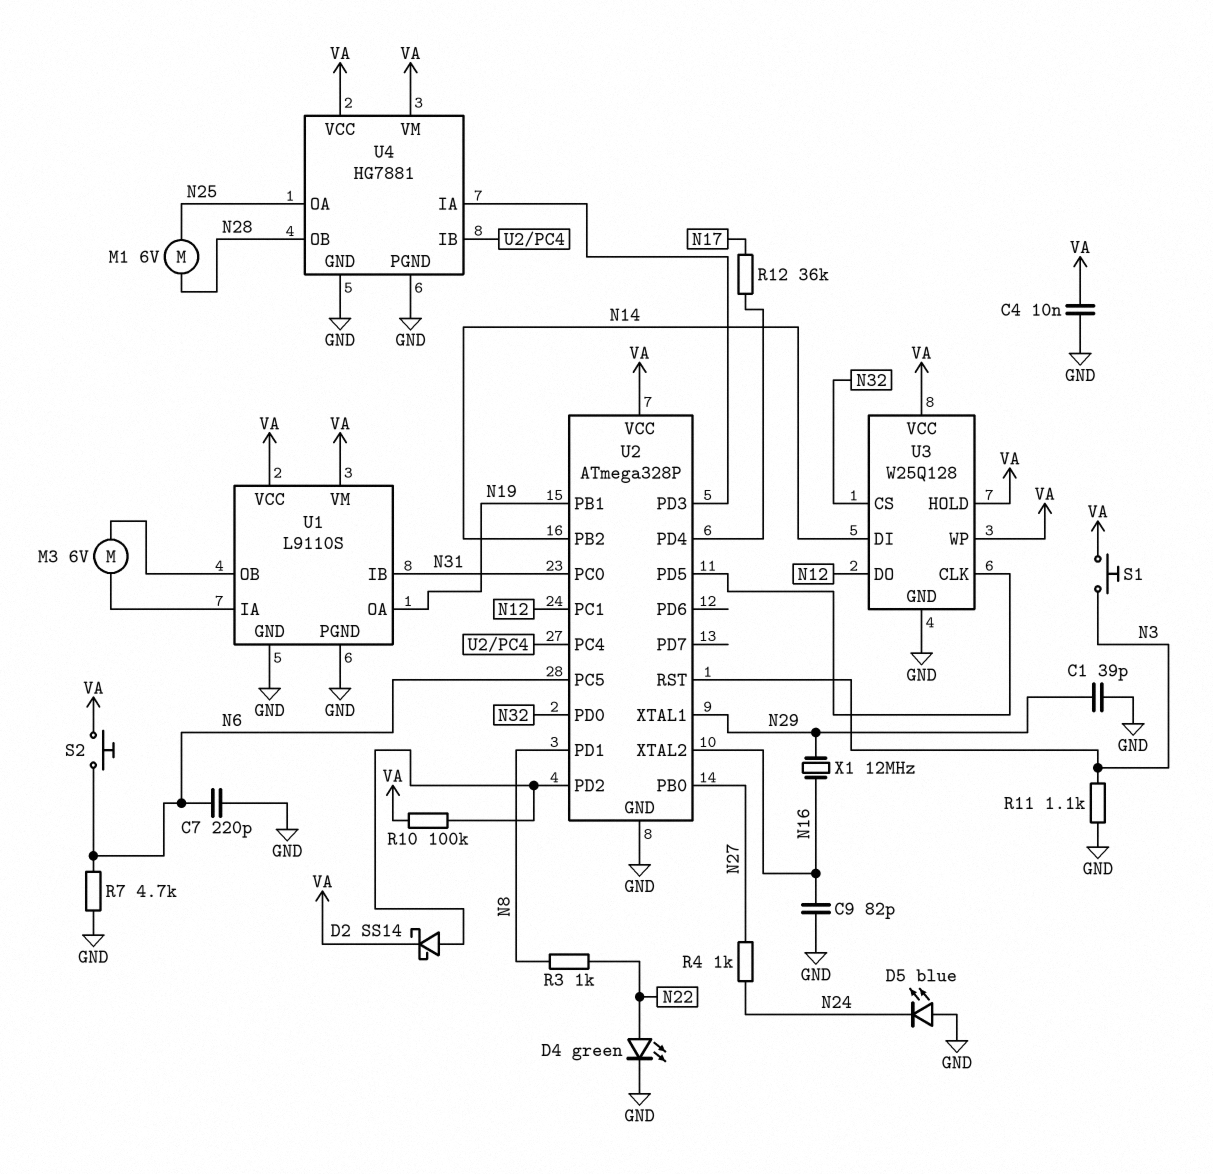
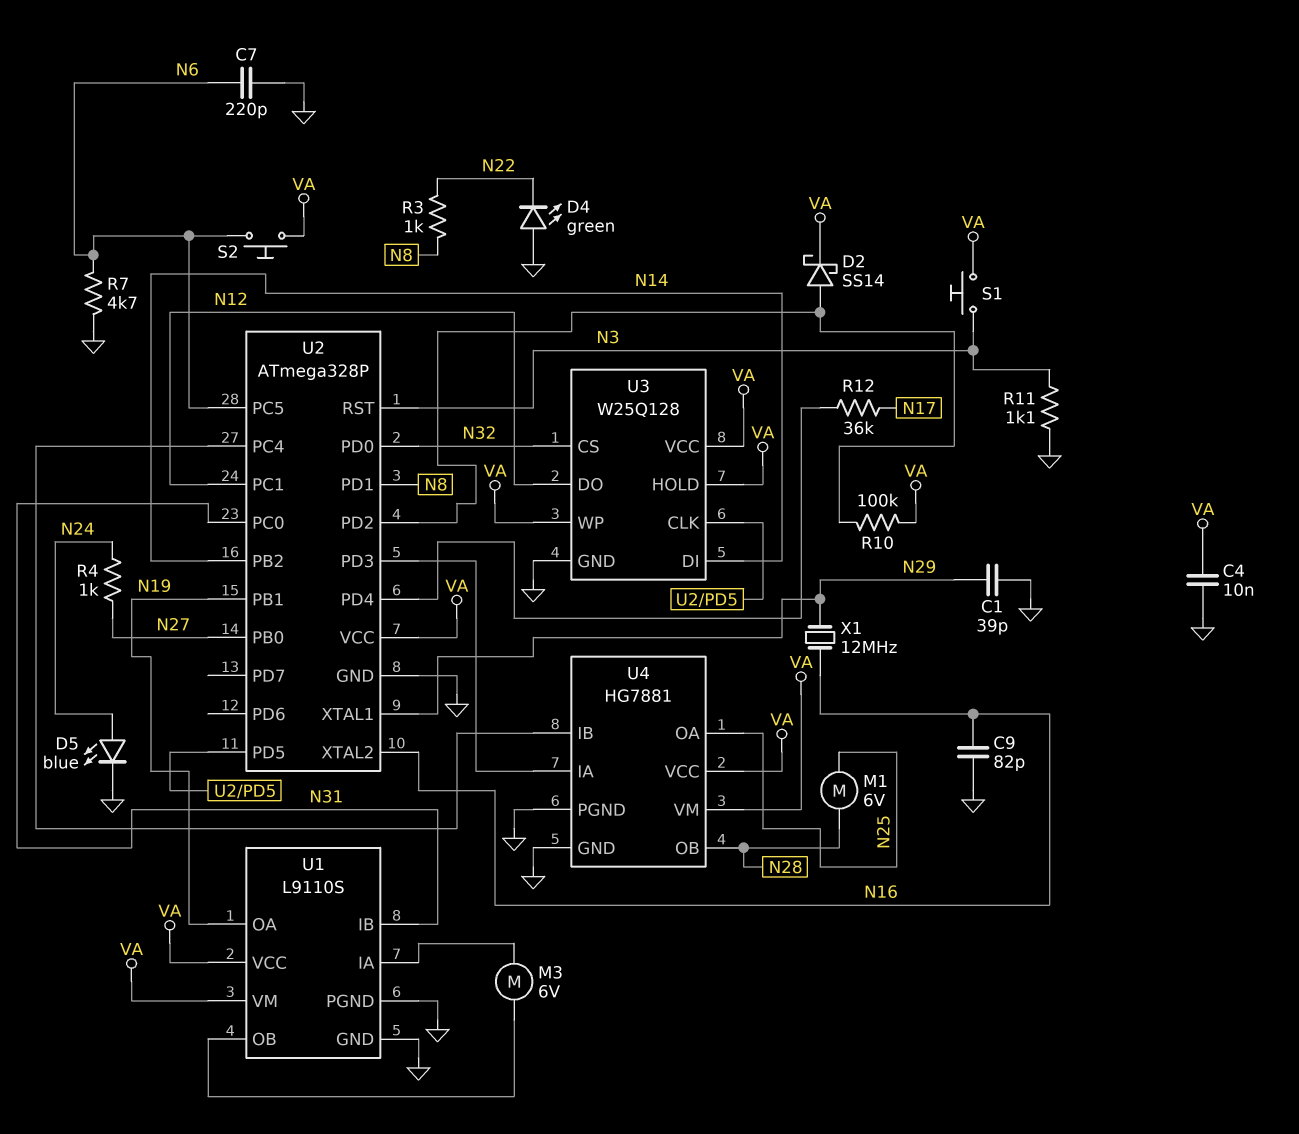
D4: LED green (A N22, K GND) -> LED green (A GND, K N22)
D5: LED blue (A GND, K N24) -> LED blue (A N24, K GND)

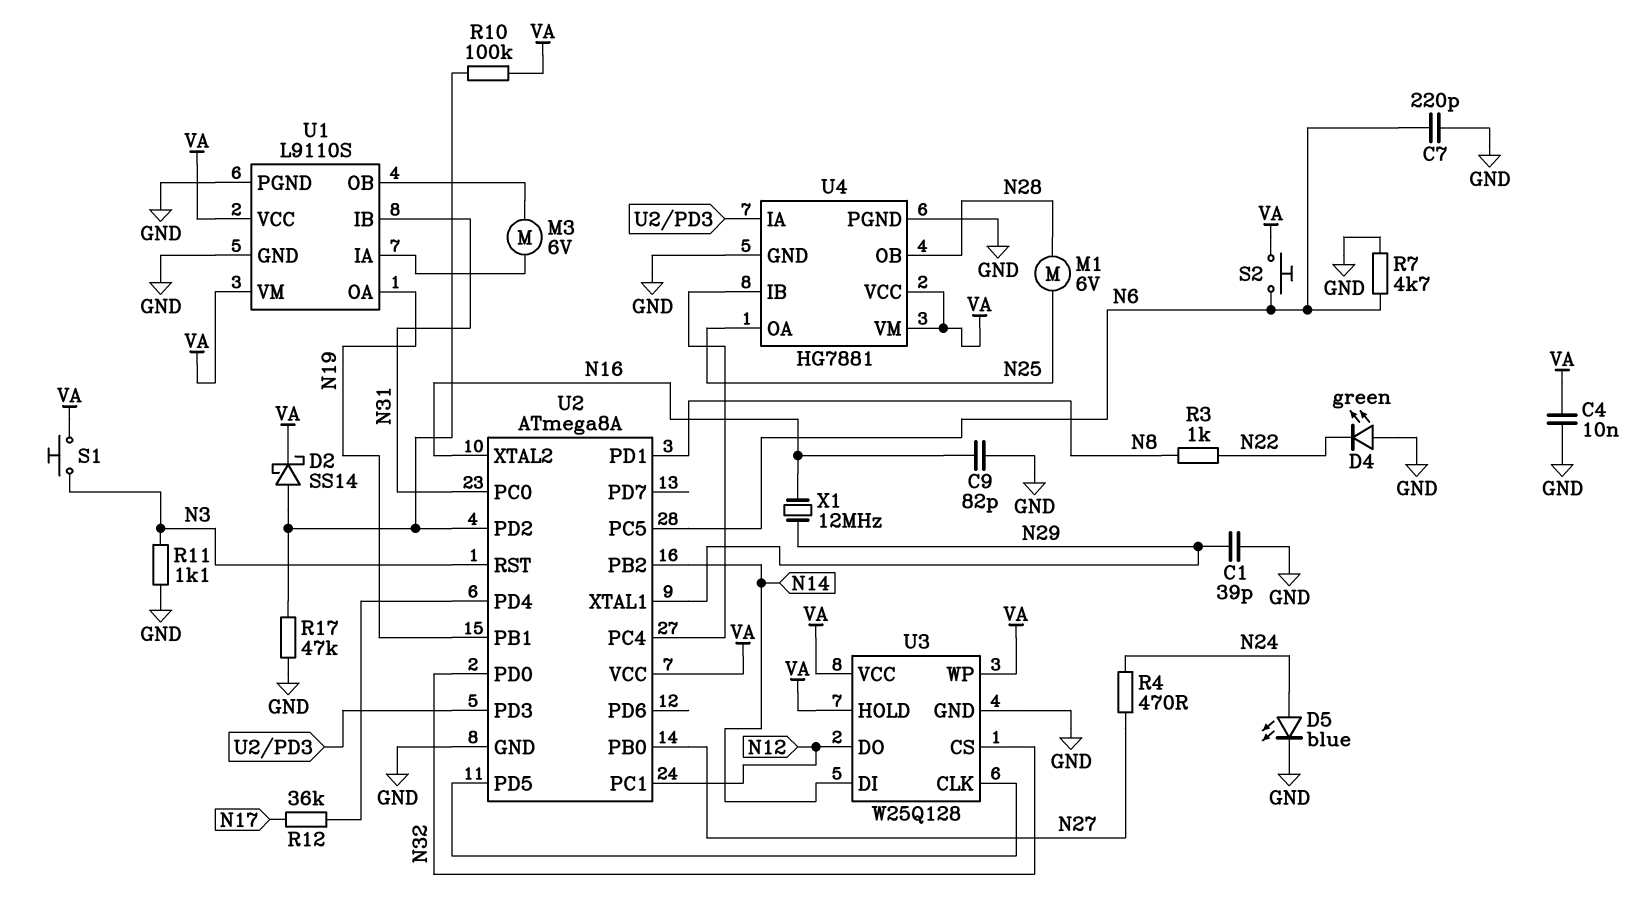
R4: 1k (N24, N27) -> 470 (N24, N27)
R17: none -> 47k (GND, U2/PD2)
U2: ATmega328P -> ATmega8A

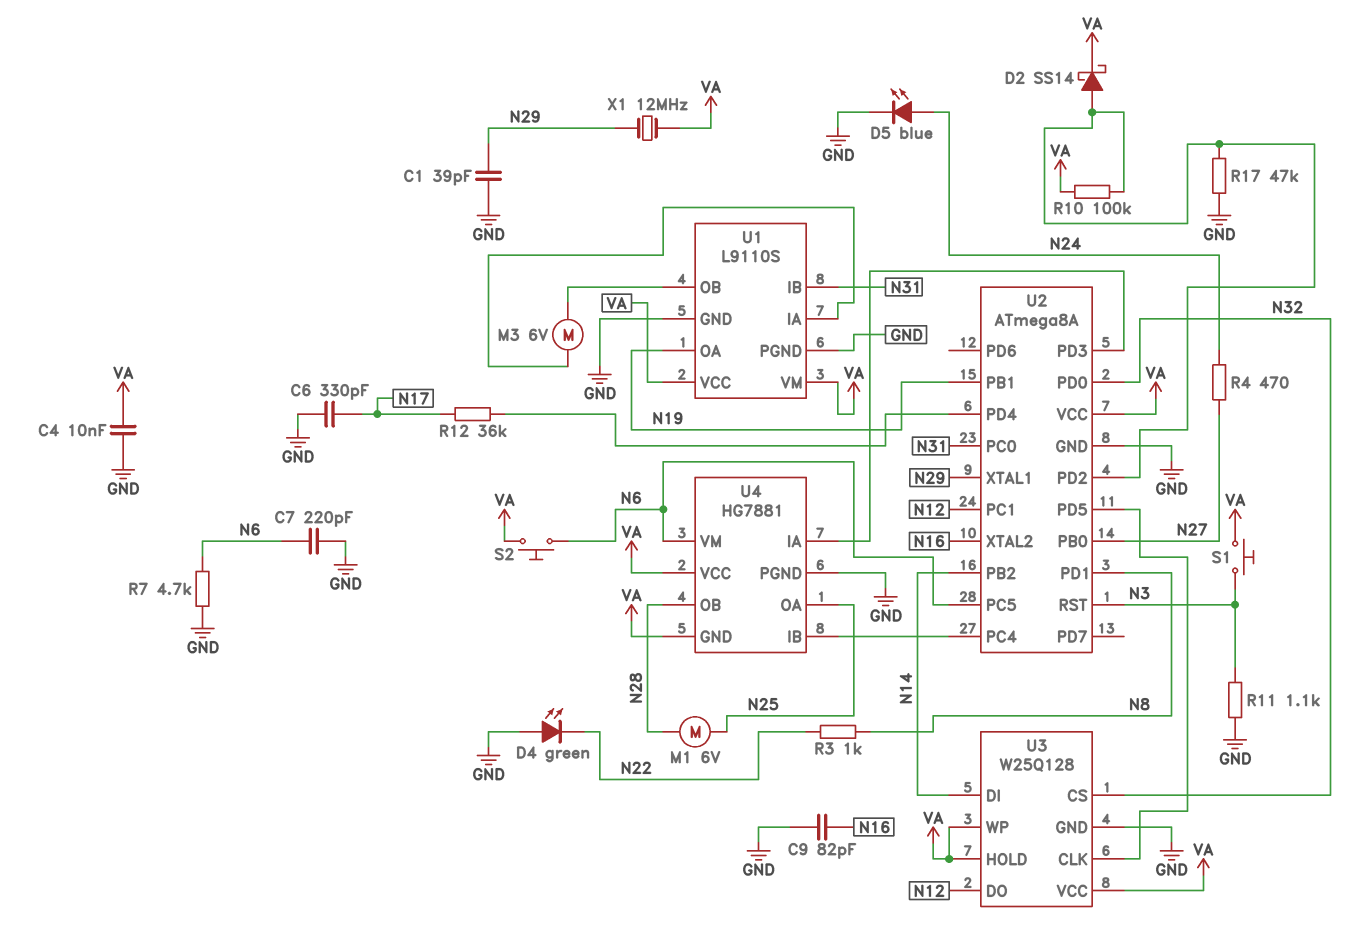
C6: none -> 330pF (GND, N17)
U4 pin GND: GND -> VA
U4 pin VM: VA -> N6
X1: 12MHz (N16, N29) -> 12MHz (N29, VA)

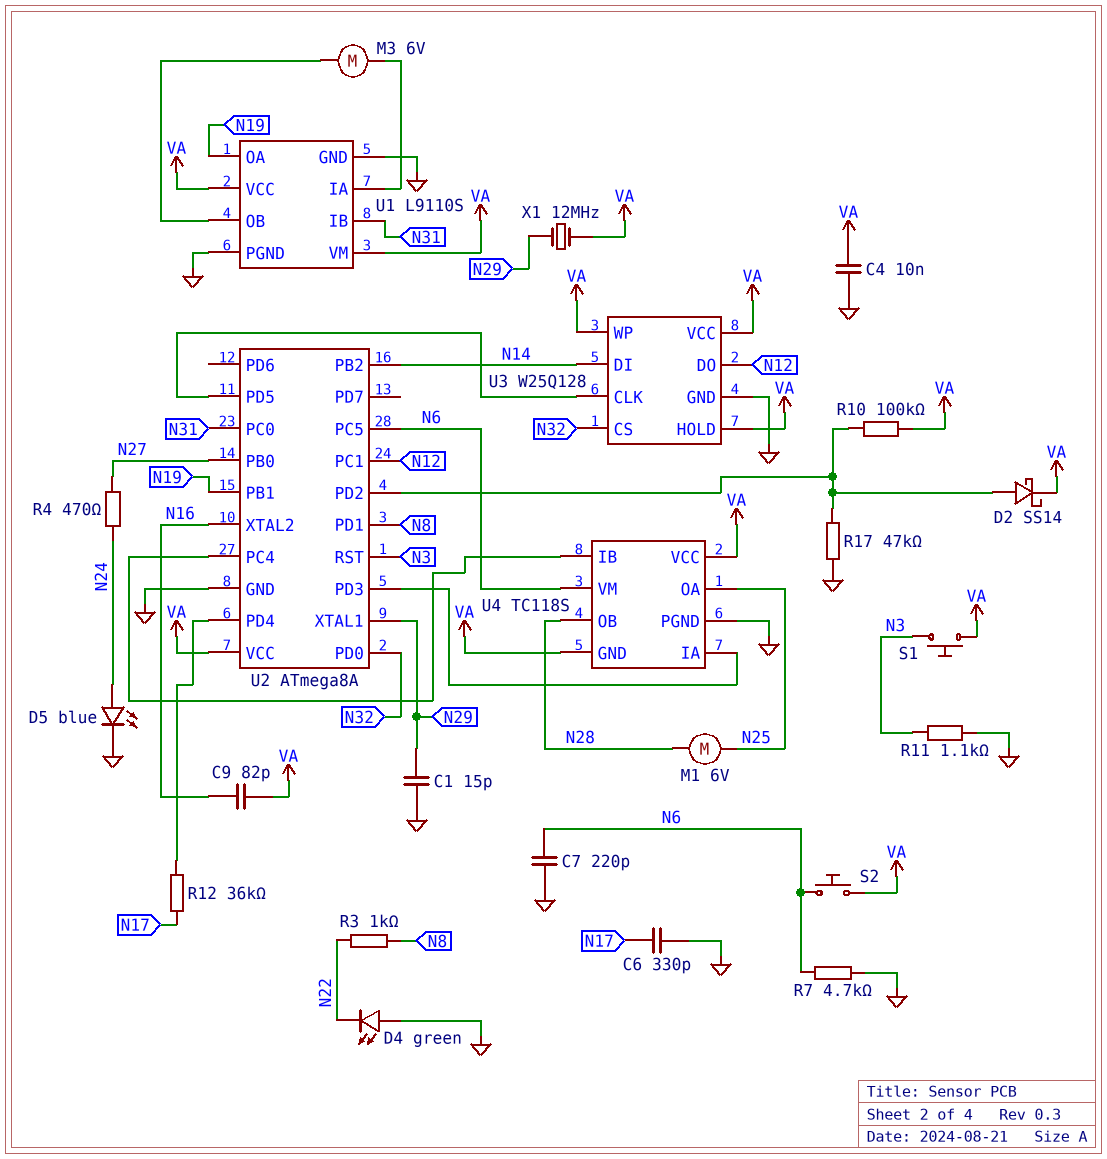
C1: 39pF (GND, N29) -> 15pF (GND, N29)
C9: 82pF (GND, N16) -> 82pF (N16, VA)
U4: HG7881 -> TC118S

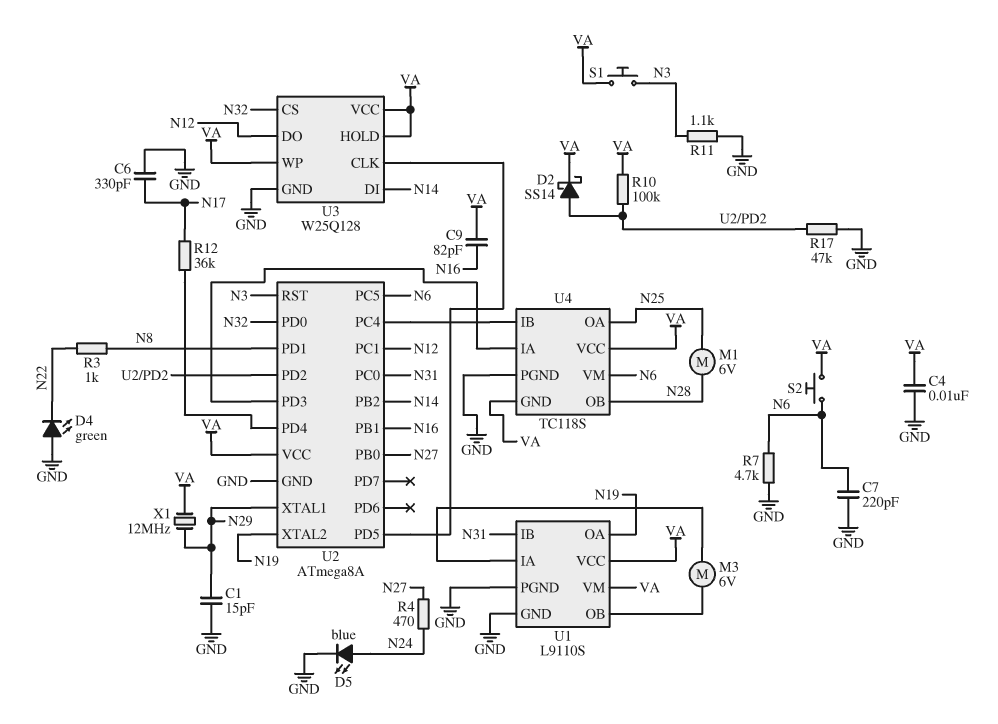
U2 pin PB1: N19 -> N16
U2 pin XTAL2: N16 -> N19

